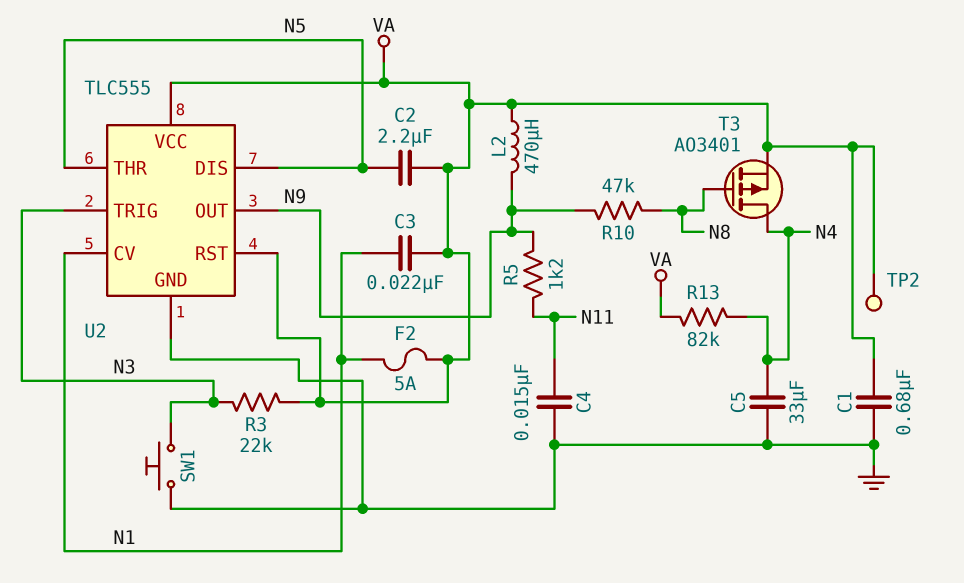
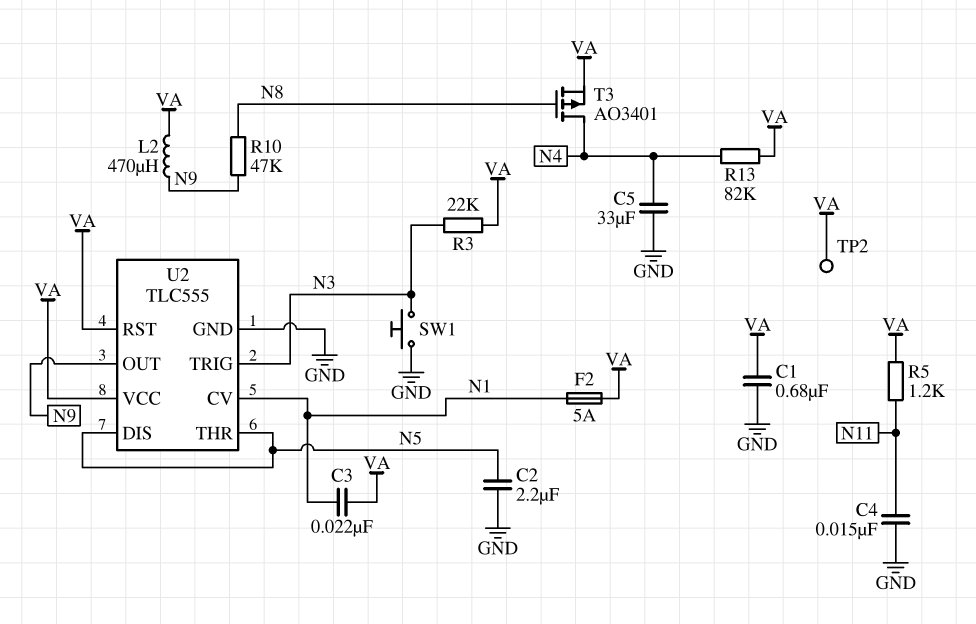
C2: 2.2uF (N5, VA) -> 2.2uF (GND, N5)
R5: 1.2k (N9, N11) -> 1.2k (N11, VA)

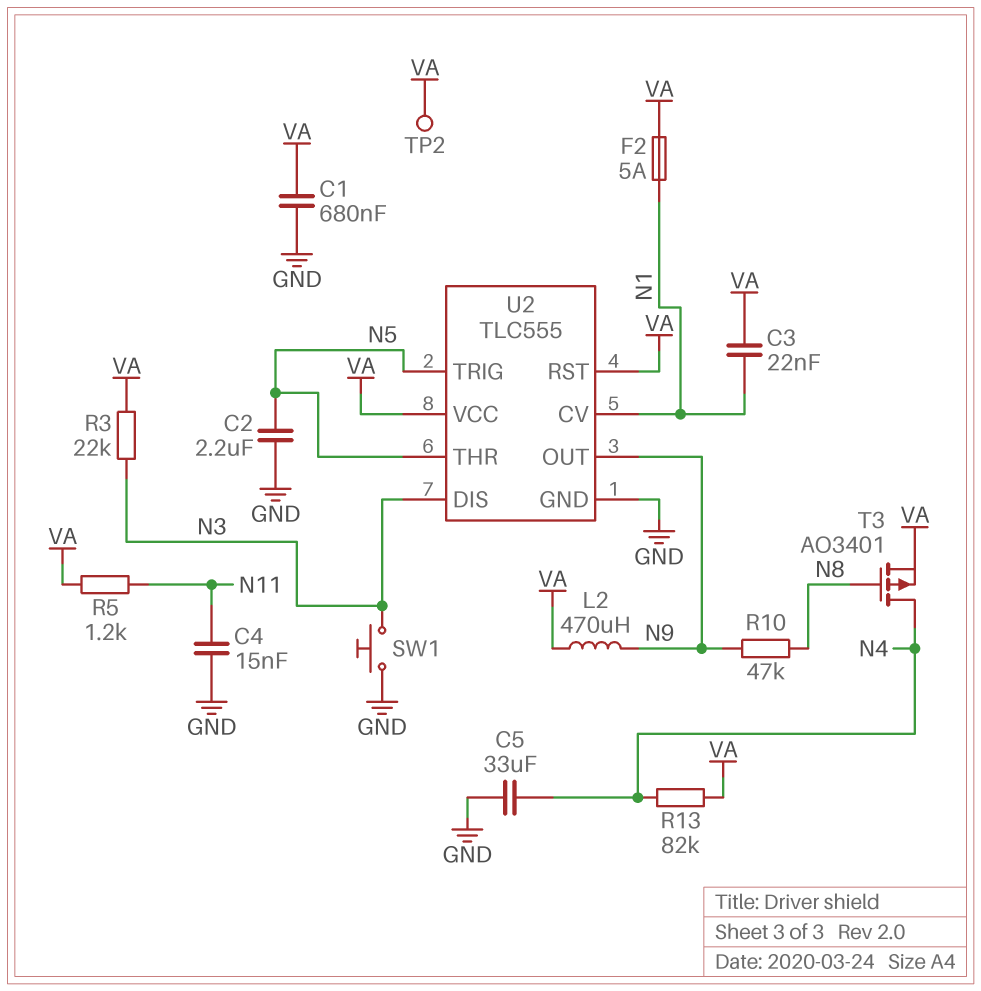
U2 pin DIS: N5 -> N3
U2 pin TRIG: N3 -> N5

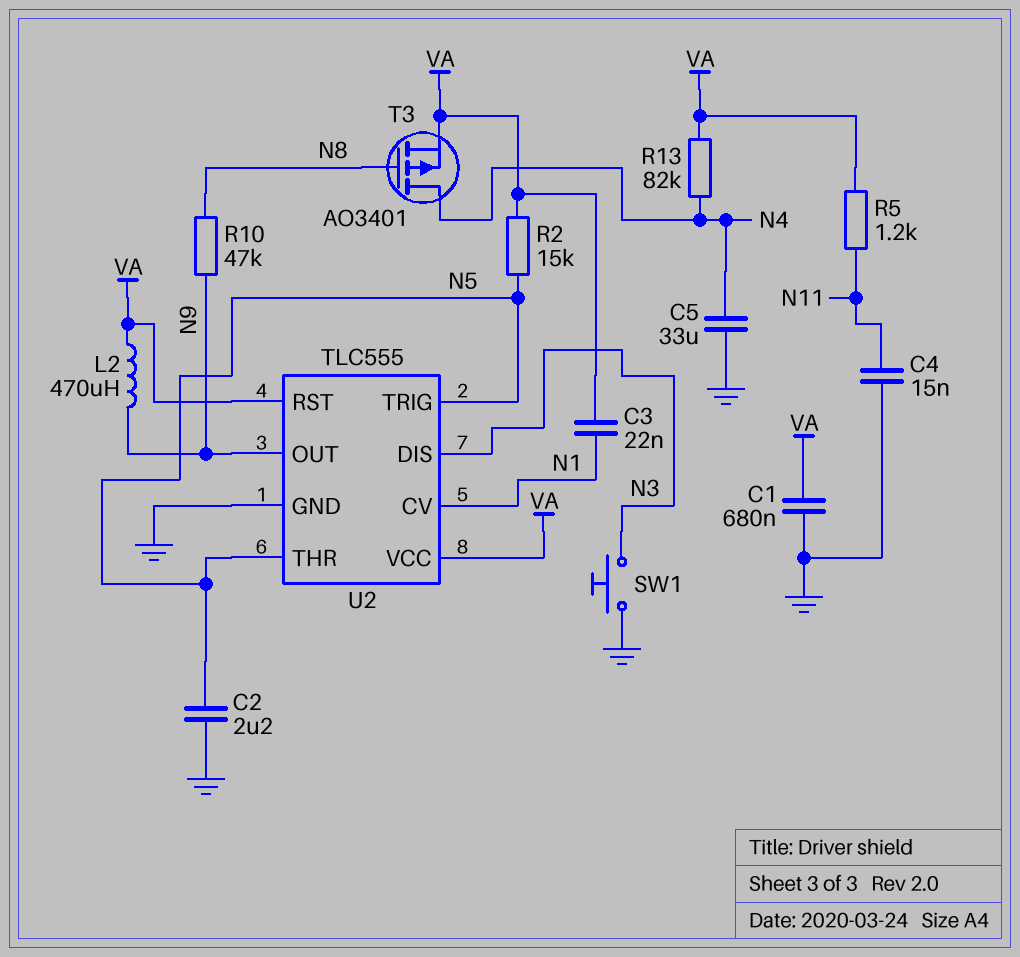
F2: 5A (N1, VA) -> none
R2: none -> 15k (N5, VA)
R3: 22k (N3, VA) -> none
TP2: test point (VA) -> none

